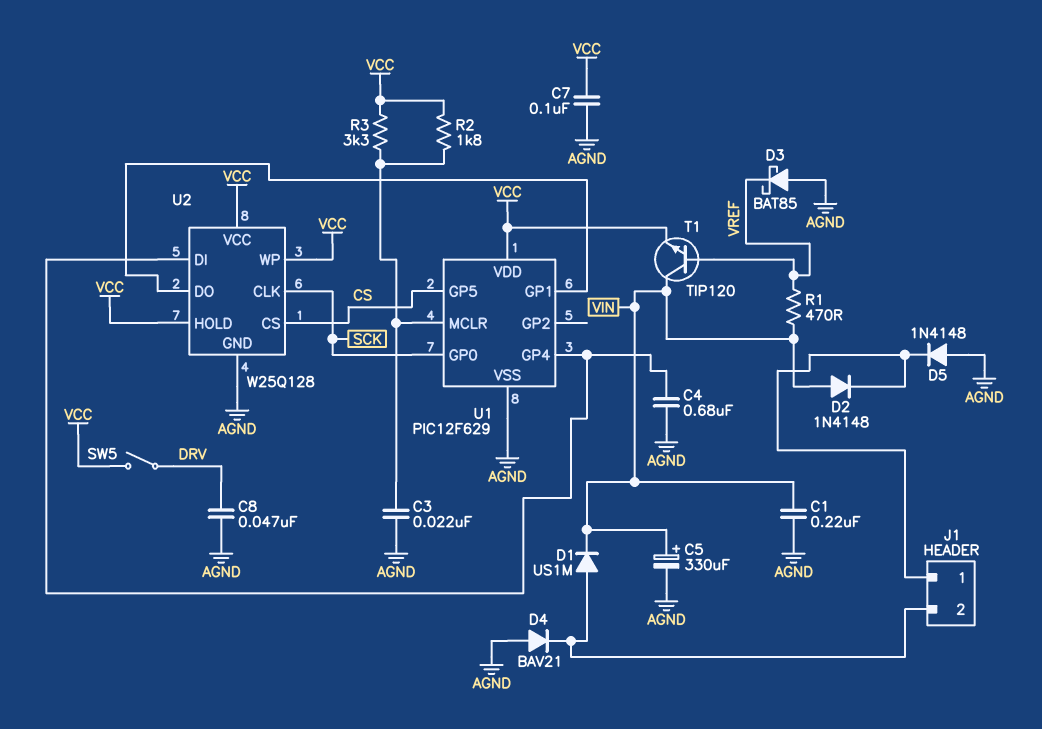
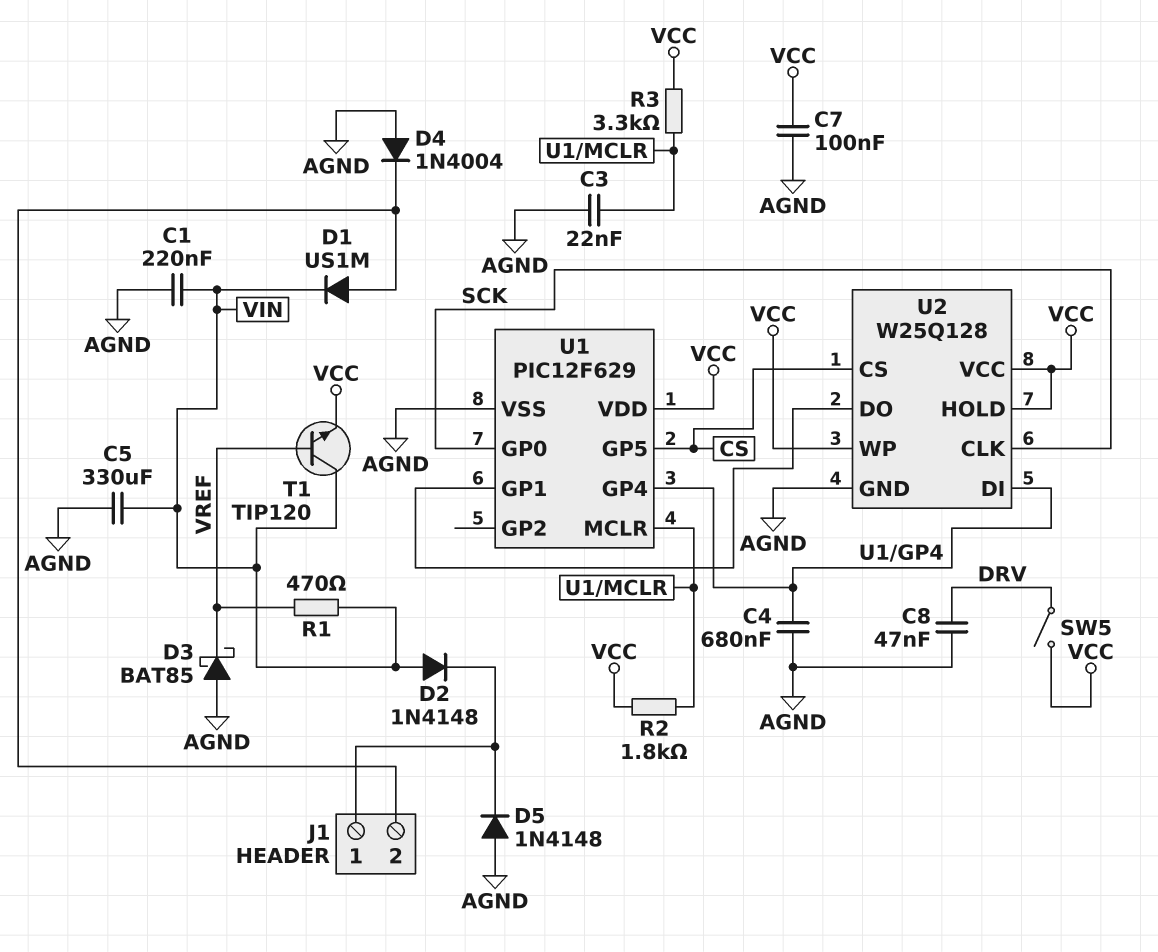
C5: 330uF (plus VIN, minus AGND) -> 330uF (AGND, VIN)
D4: diode BAV21 (A AGND, K J1/2) -> diode 1N4004 (A AGND, K J1/2)

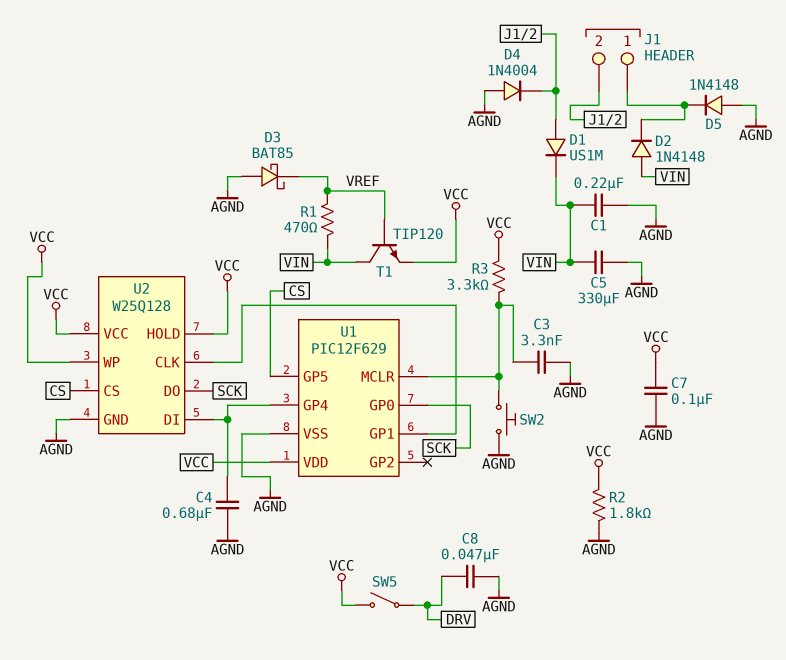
C3: 22nF (AGND, U1/MCLR) -> 3.3nF (AGND, U1/MCLR)
R2: 1.8k (U1/MCLR, VCC) -> 1.8k (AGND, VCC)
SW2: none -> button (AGND, U1/MCLR)
U2 pin CLK: SCK -> U1/GP1
U2 pin DO: U1/GP1 -> SCK

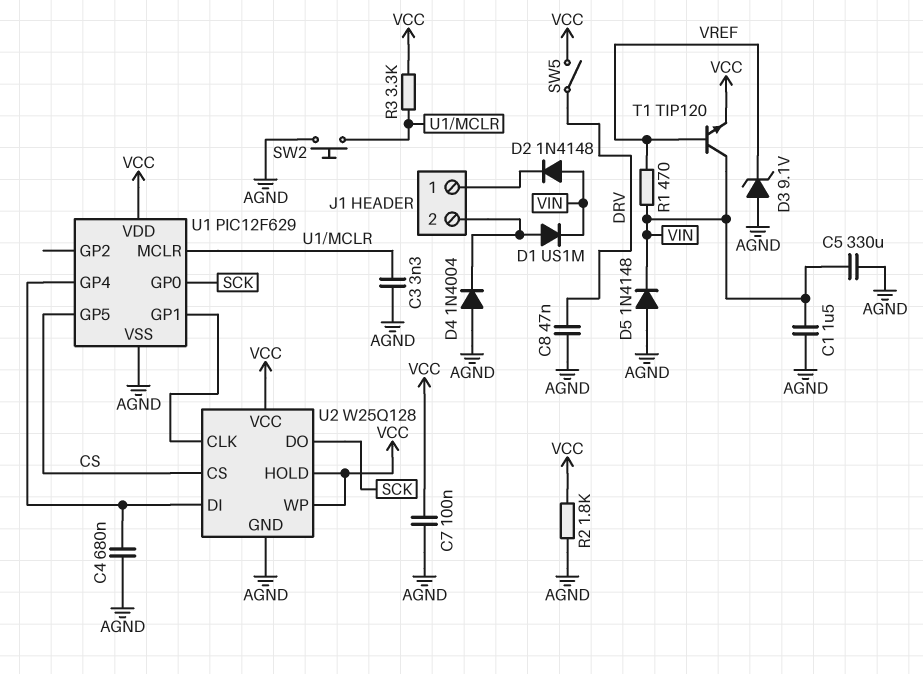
C1: 220nF (AGND, VIN) -> 1.5uF (AGND, VIN)
D3: schottky BAT85 (A AGND, K VREF) -> zener 9.1V (A AGND, K VREF)
D5: diode 1N4148 (A AGND, K J1/1) -> diode 1N4148 (A AGND, K VIN)

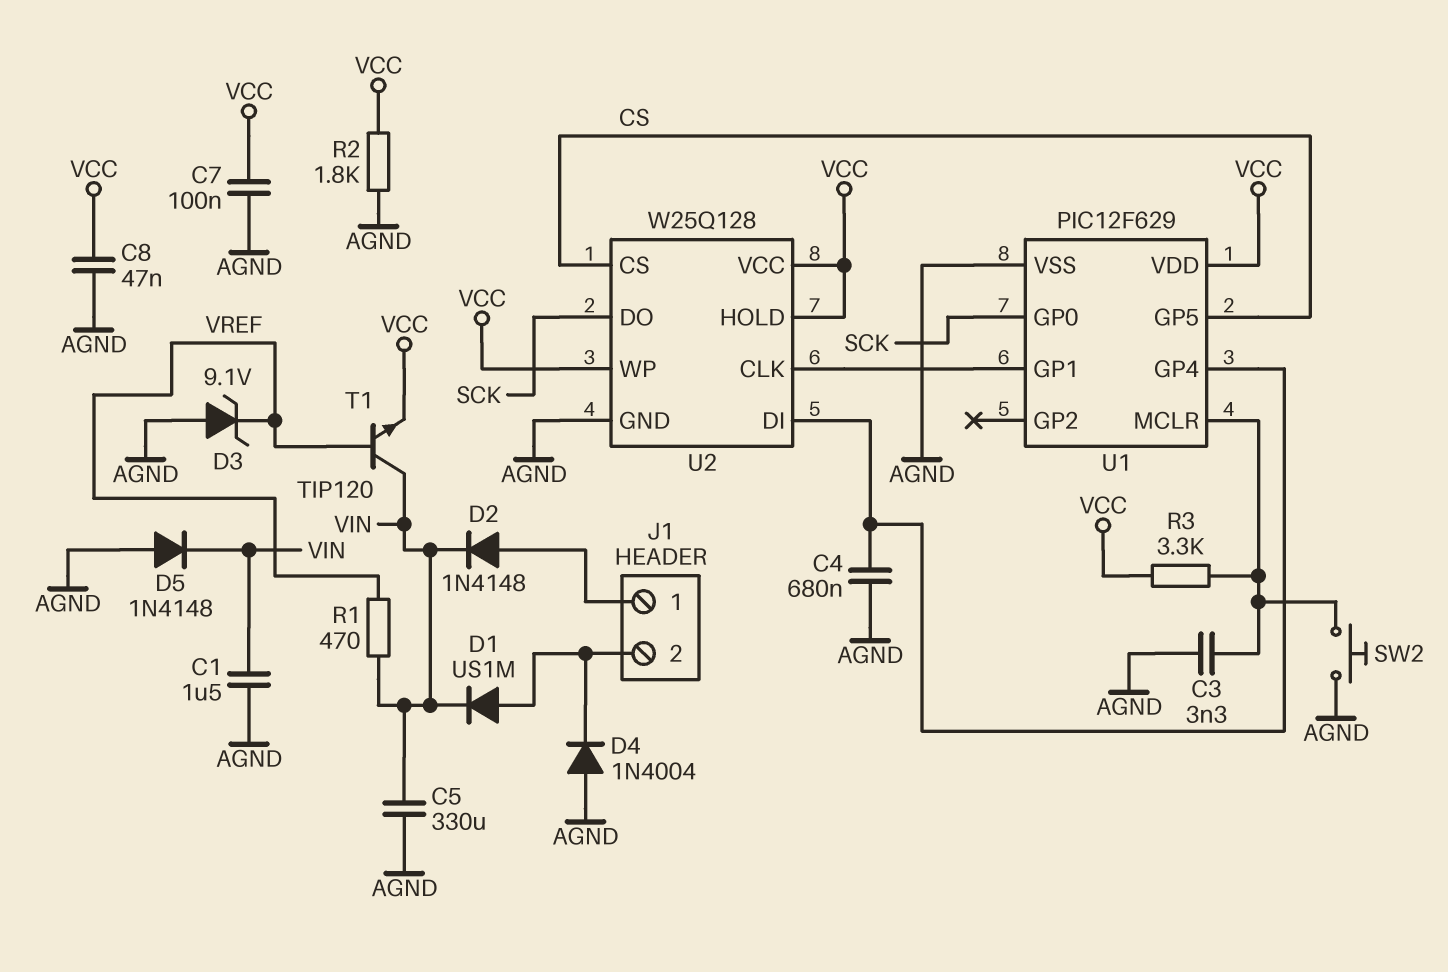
C8: 47nF (AGND, DRV) -> 47nF (AGND, VCC)
D2: diode 1N4148 (A VIN, K J1/1) -> diode 1N4148 (A J1/1, K VIN)
SW5: switch (DRV, VCC) -> none

